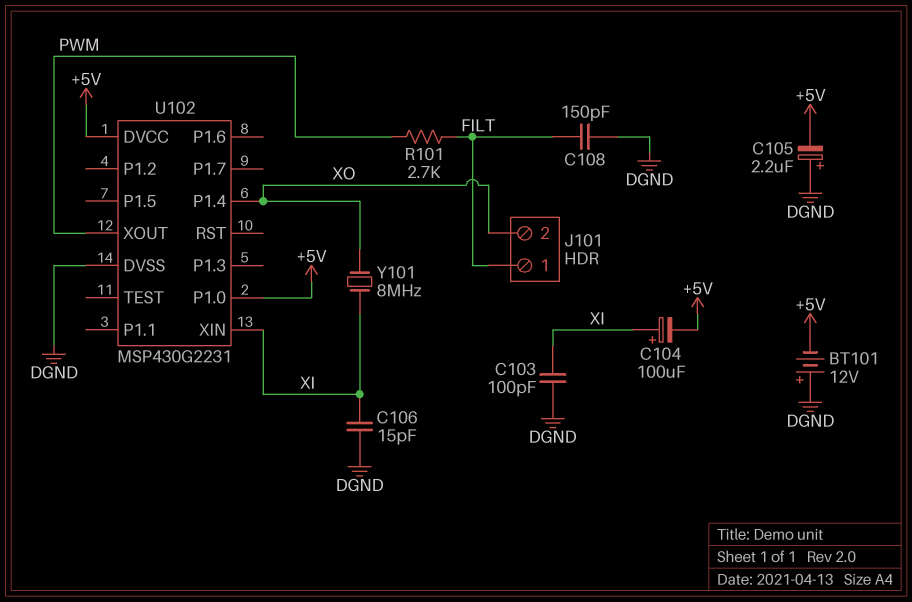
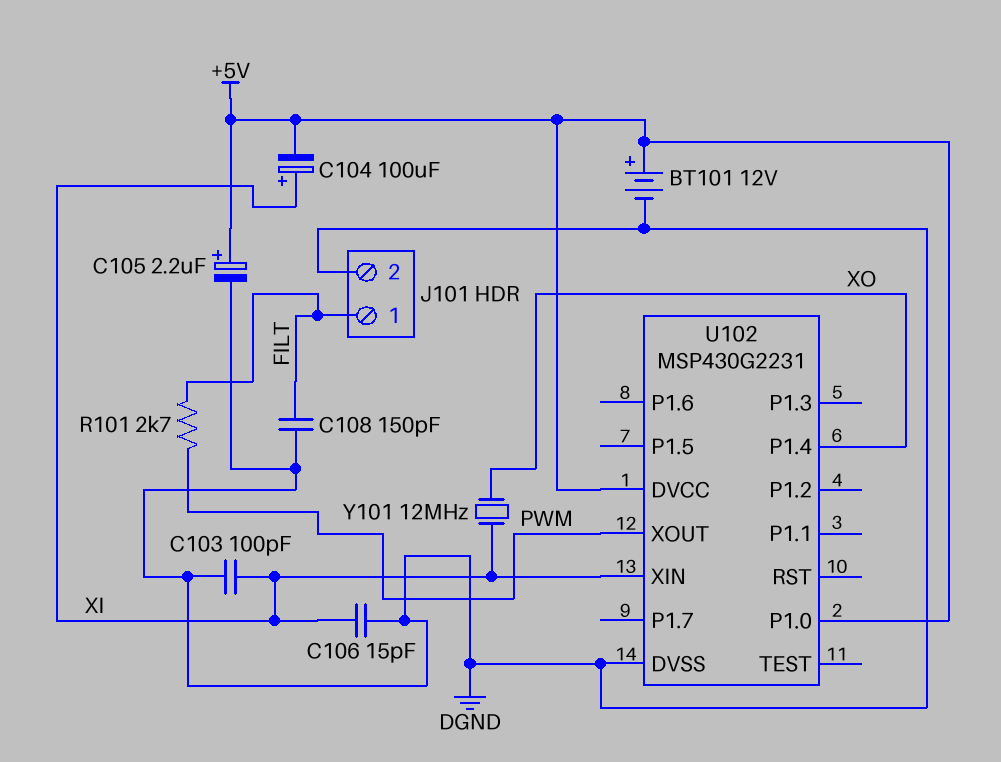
BT101: 12V (plus DGND, minus +5V) -> 12V (plus +5V, minus DGND)
C105: 2.2uF (plus DGND, minus +5V) -> 2.2uF (plus +5V, minus DGND)
J101 pin 2: XO -> DGND
Y101: 8MHz (XI, XO) -> 12MHz (XI, XO)

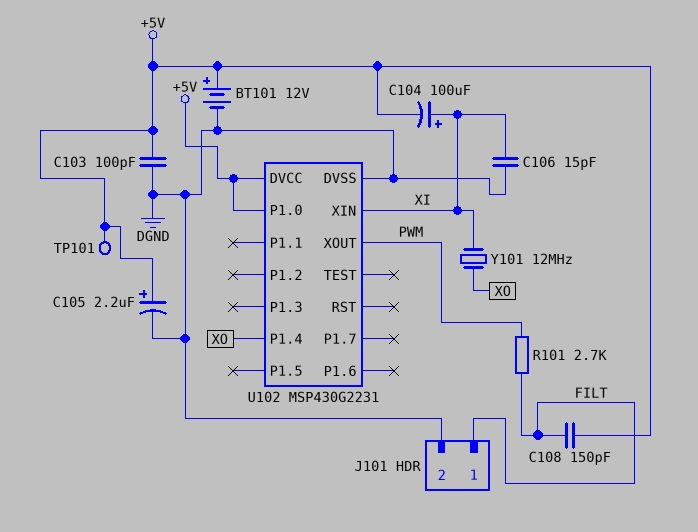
C103: 100pF (DGND, XI) -> 100pF (+5V, DGND)
C108: 150pF (DGND, FILT) -> 150pF (+5V, FILT)
TP101: none -> test point (+5V)

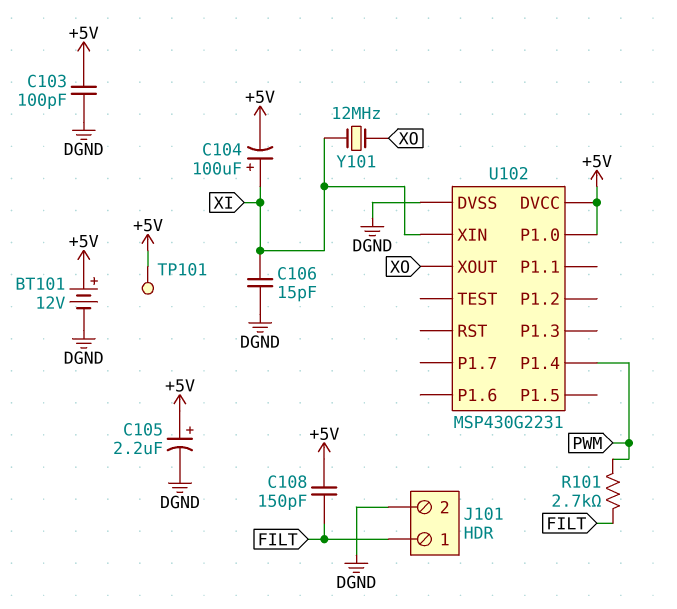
U102 pin P1.4: XO -> PWM
U102 pin XOUT: PWM -> XO

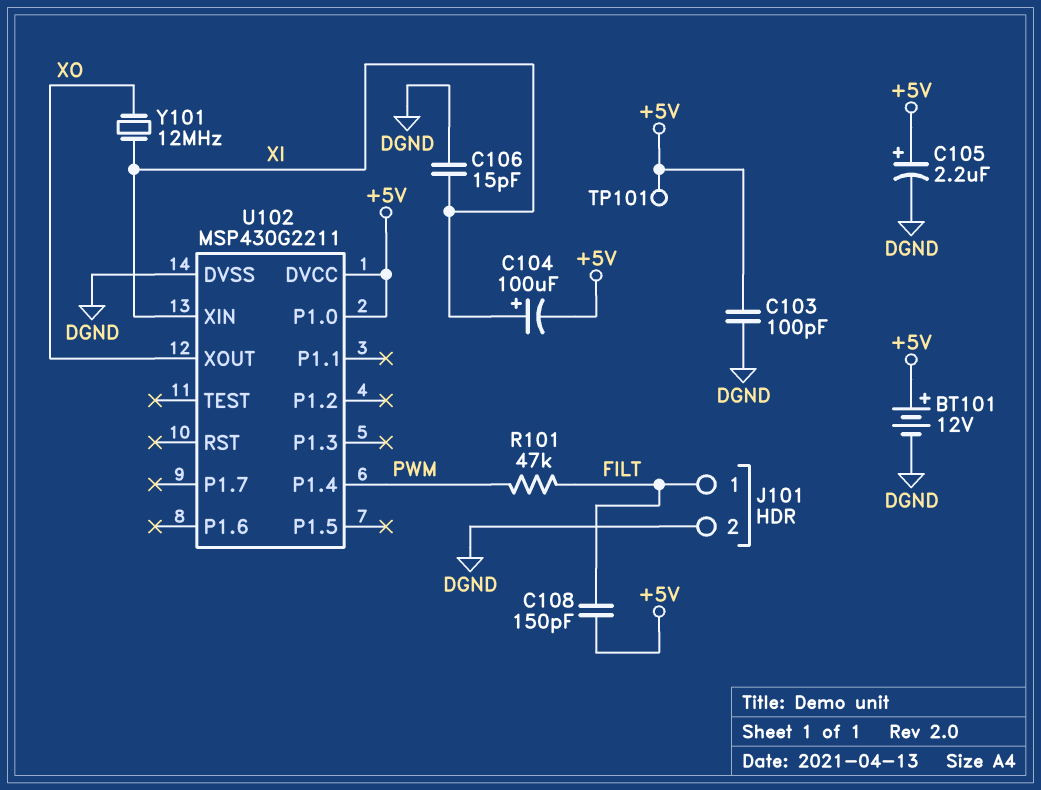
R101: 2.7k (FILT, PWM) -> 47k (FILT, PWM)
U102: MSP430G2231 -> MSP430G2211

